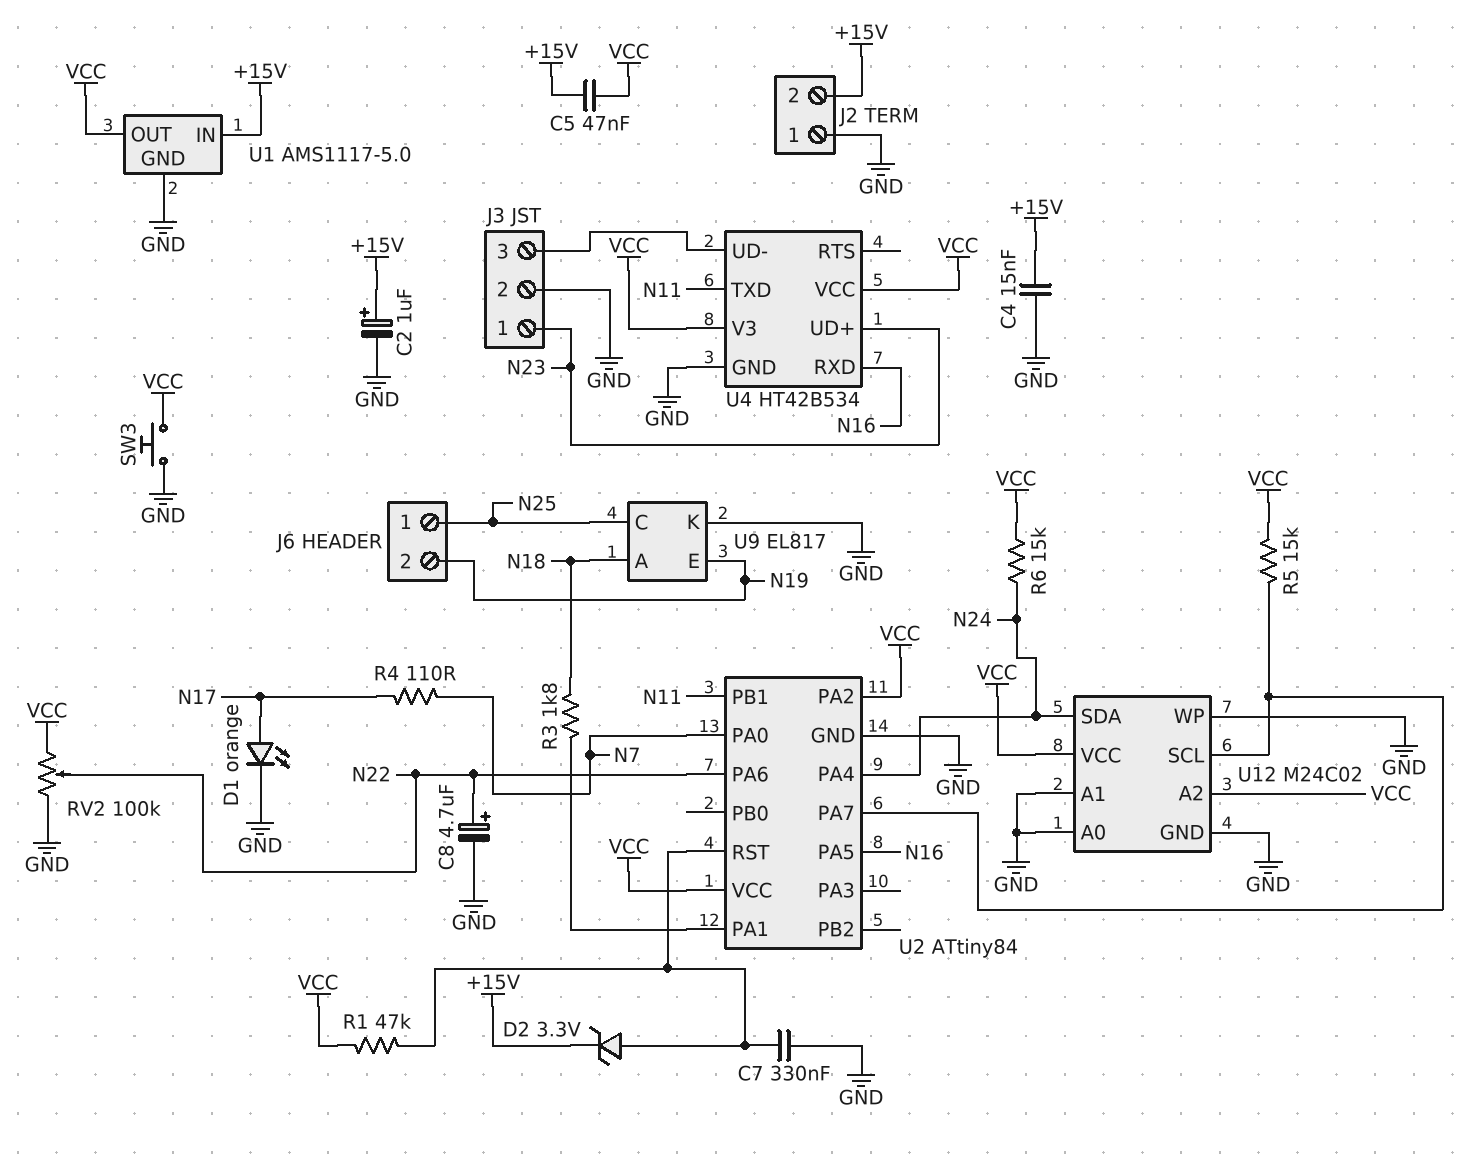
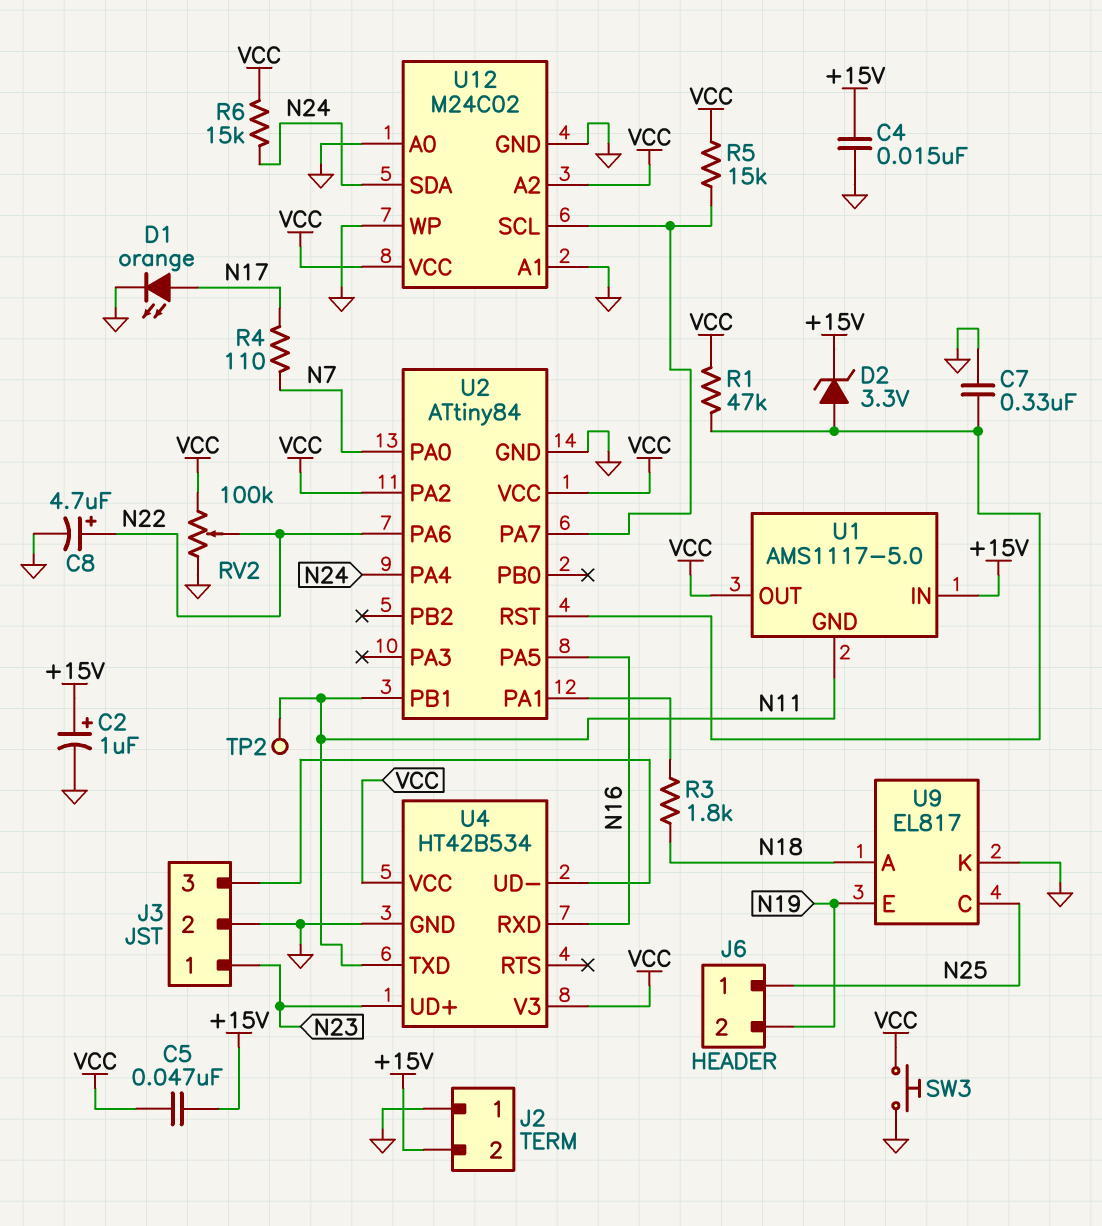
TP2: none -> test point (N11)
U1 pin GND: GND -> N11

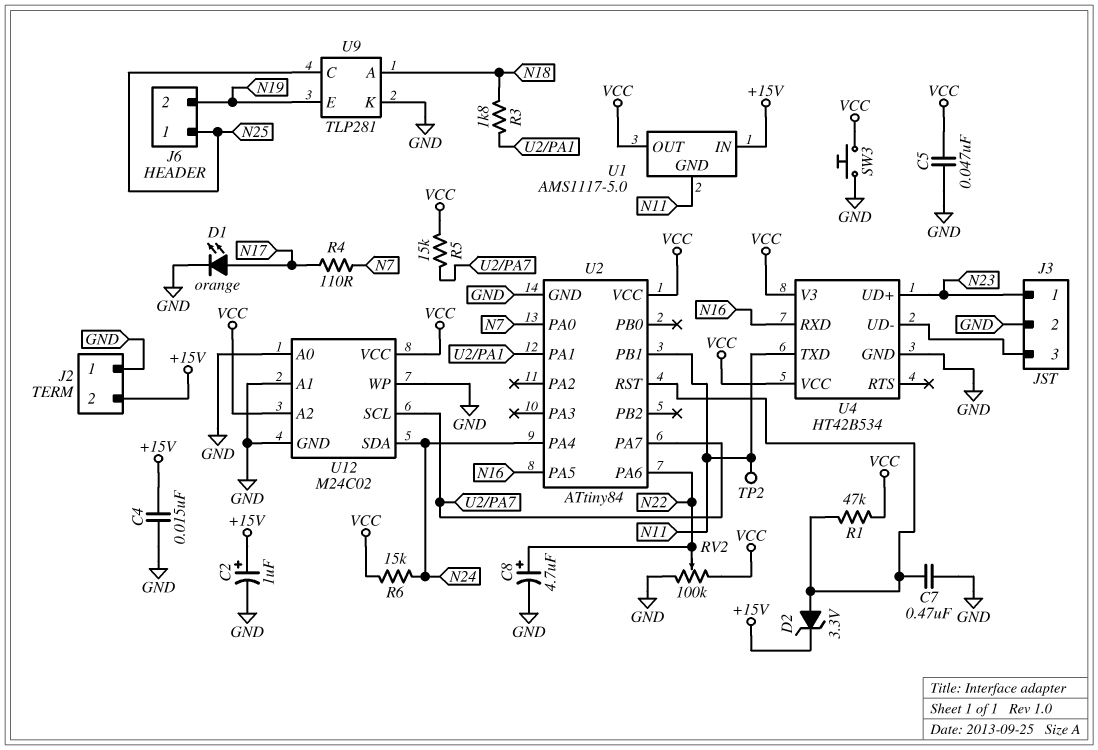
C5: 47nF (+15V, VCC) -> 47nF (GND, VCC)
C7: 330nF (GND, U2/RST) -> 470nF (GND, U2/RST)
U2 pin PA2: VCC -> none
U9: EL817 -> TLP281

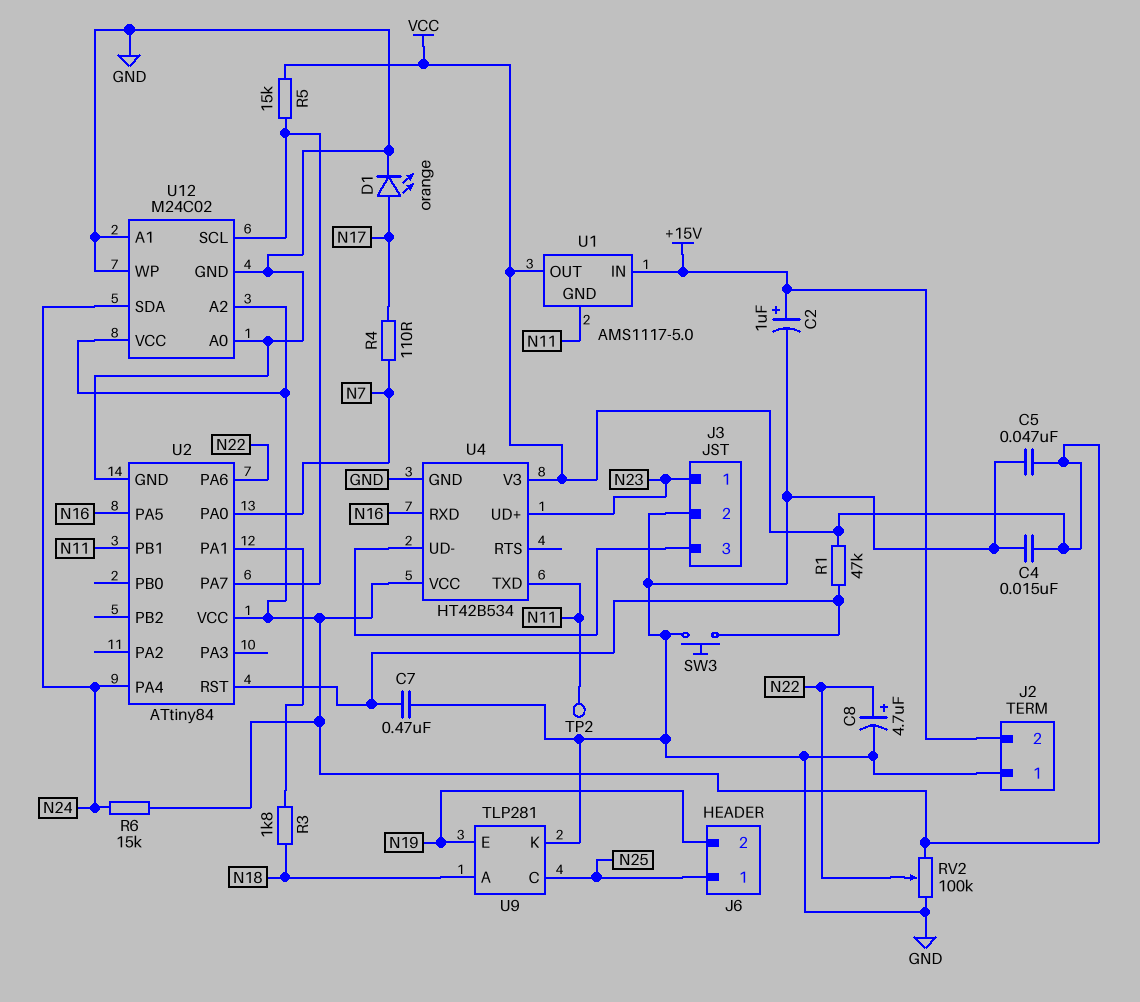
C4: 15nF (+15V, GND) -> 15nF (GND, VCC)
D2: zener 3.3V (A U2/RST, K +15V) -> none
SW3: button (GND, VCC) -> button (GND, U2/RST)

